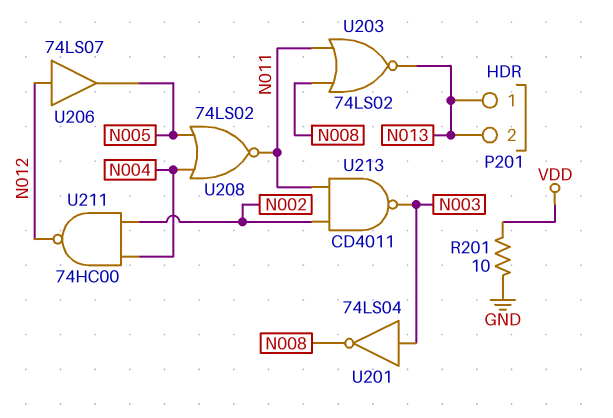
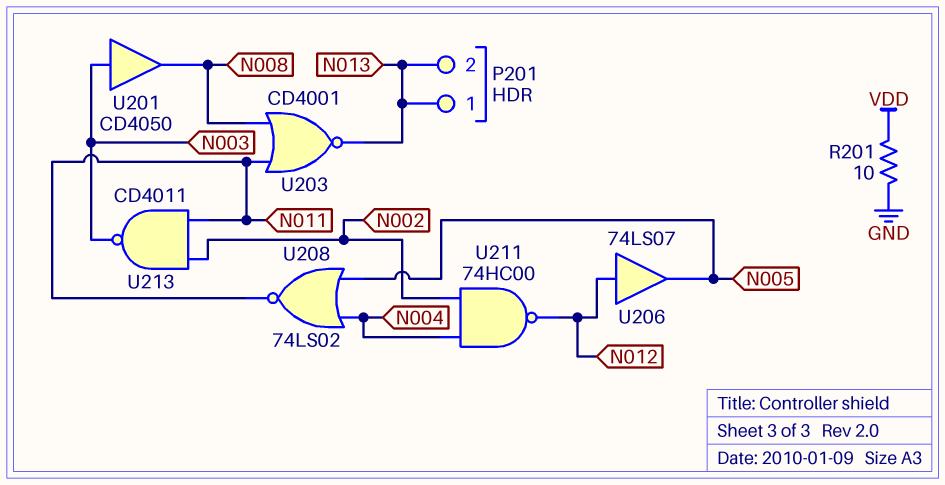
U201: NOT 74LS04 (in N003, out N008) -> buffer CD4050 (in N003, out N008)
U203: NOR 74LS02 (in N008, in N011, out N013) -> NOR CD4001 (in N008, in N011, out N013)

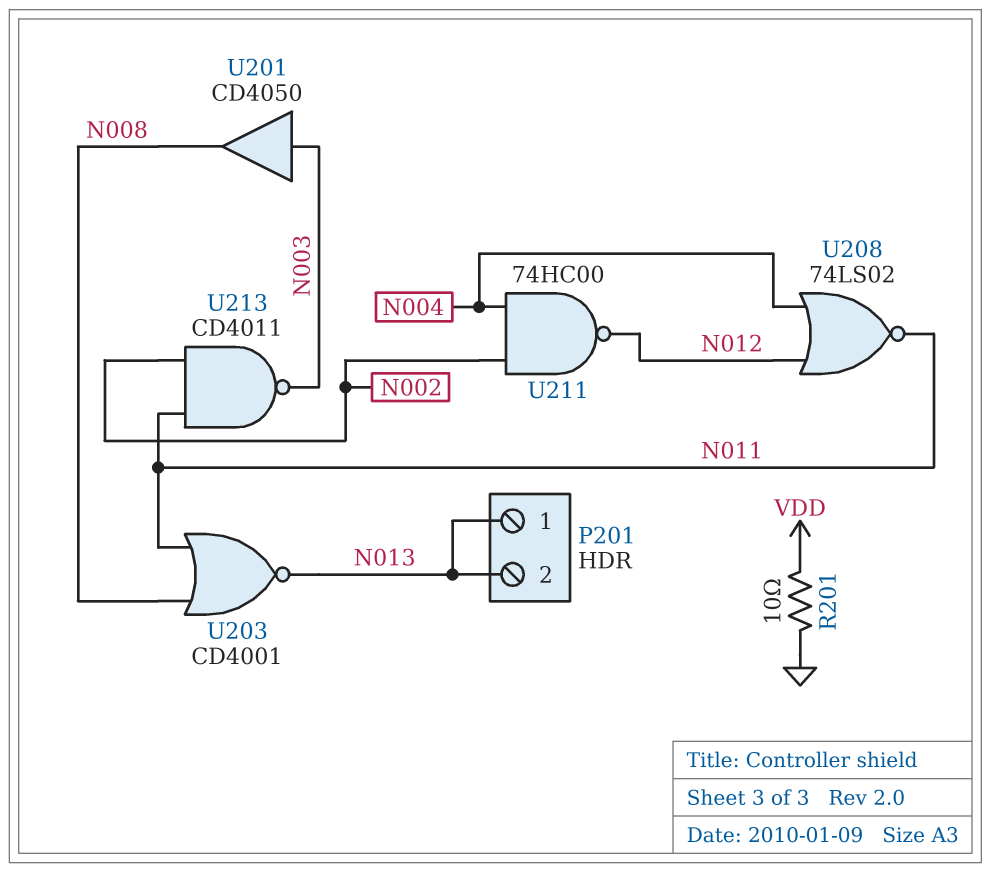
U206: buffer 74LS07 (in N012, out N005) -> none
U208: NOR 74LS02 (in N004, in N005, out N011) -> NOR 74LS02 (in N004, in N012, out N011)

